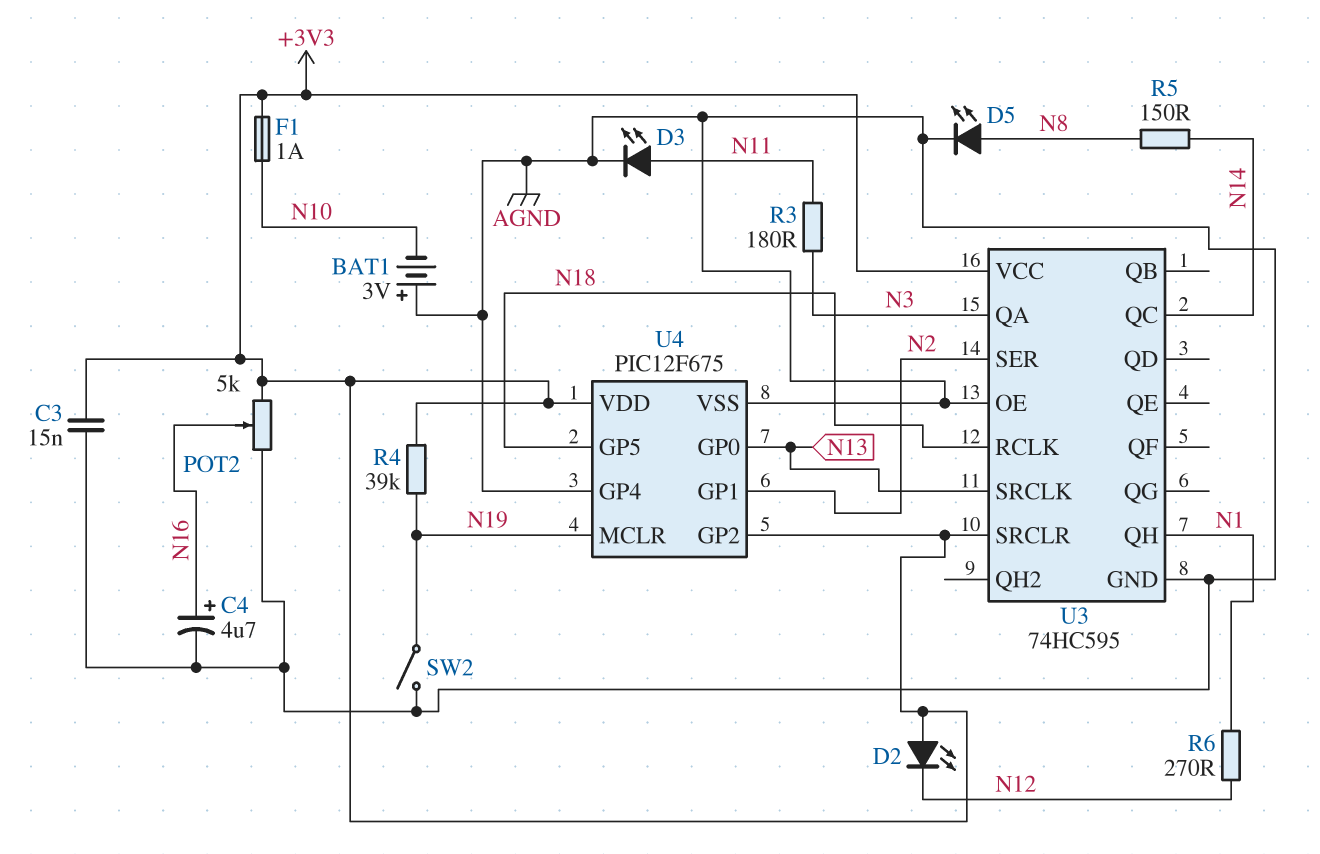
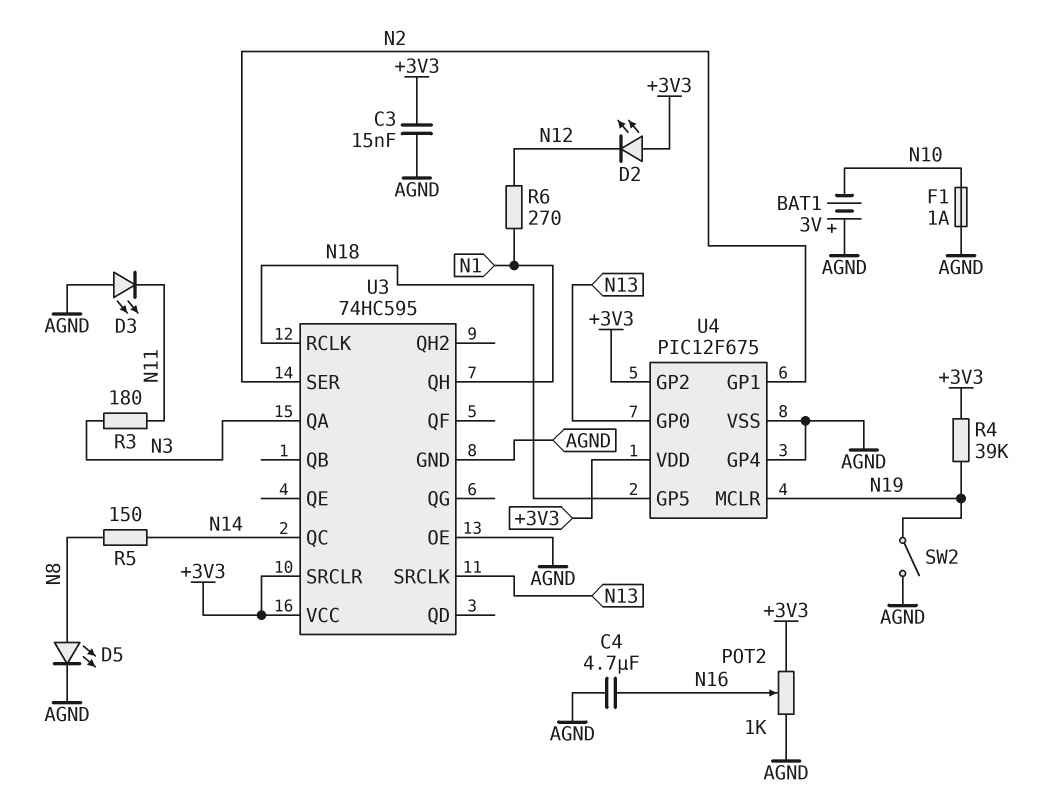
C4: 4.7uF (plus N16, minus AGND) -> 4.7uF (AGND, N16)
D3: LED (A N11, K AGND) -> LED (A AGND, K N11)
F1: 1A (+3V3, N10) -> 1A (AGND, N10)
POT2: 5k (+3V3, AGND, wiper N16) -> 1k (+3V3, AGND, wiper N16)

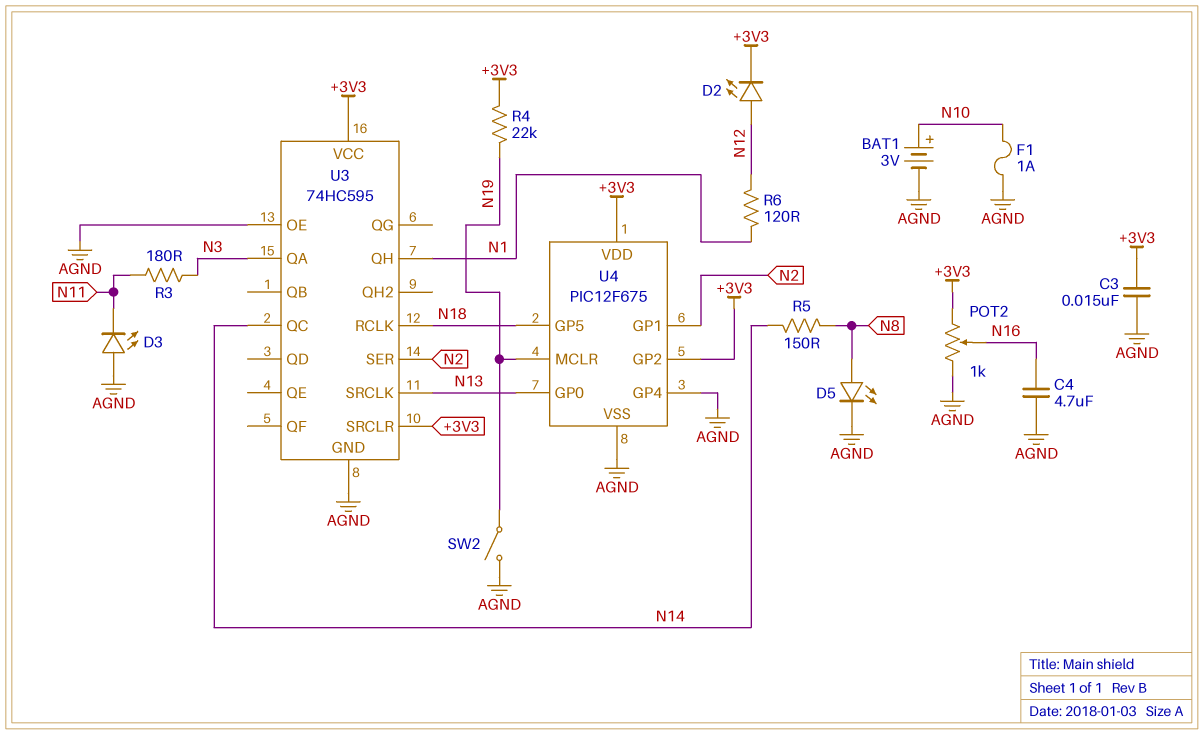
BAT1: 3V (plus AGND, minus N10) -> 3V (plus N10, minus AGND)
D2: LED (A +3V3, K N12) -> LED (A N12, K +3V3)
R4: 39k (+3V3, N19) -> 22k (+3V3, N19)
R6: 270 (N1, N12) -> 120 (N1, N12)

